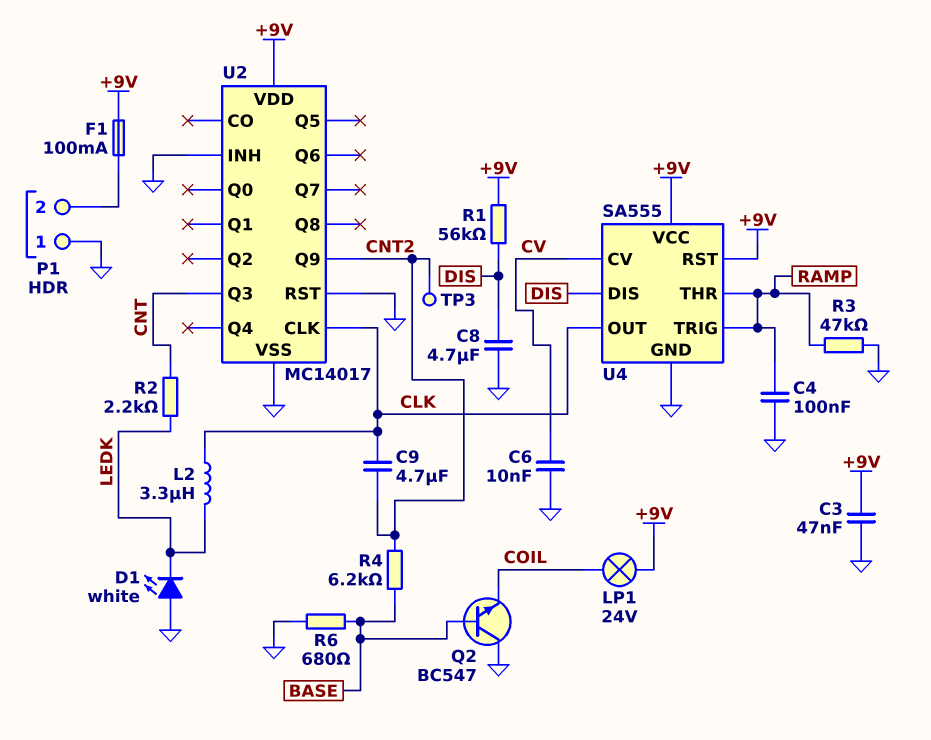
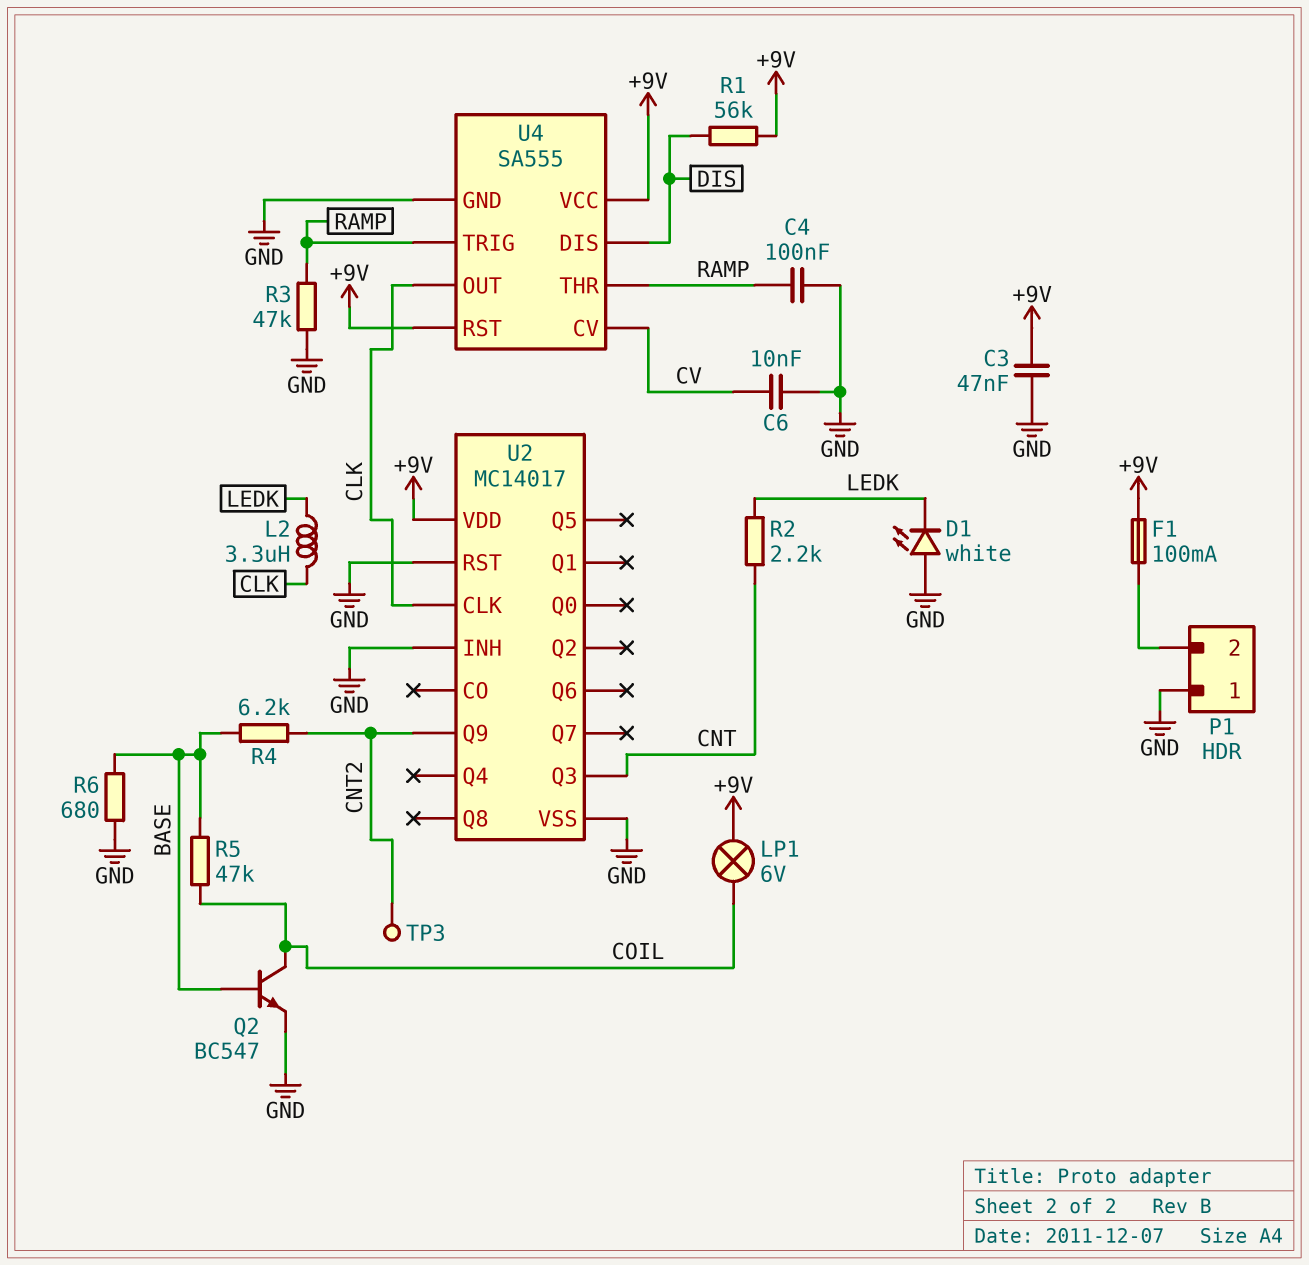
C8: 4.7uF (DIS, GND) -> none
C9: 4.7uF (CLK, CNT2) -> none
LP1: lamp 24V (+9V, COIL) -> lamp 6V (+9V, COIL)
Q2: NPN BC547 (B BASE, C GND, E COIL) -> NPN BC547 (B BASE, C COIL, E GND)
R5: none -> 47k (BASE, COIL)

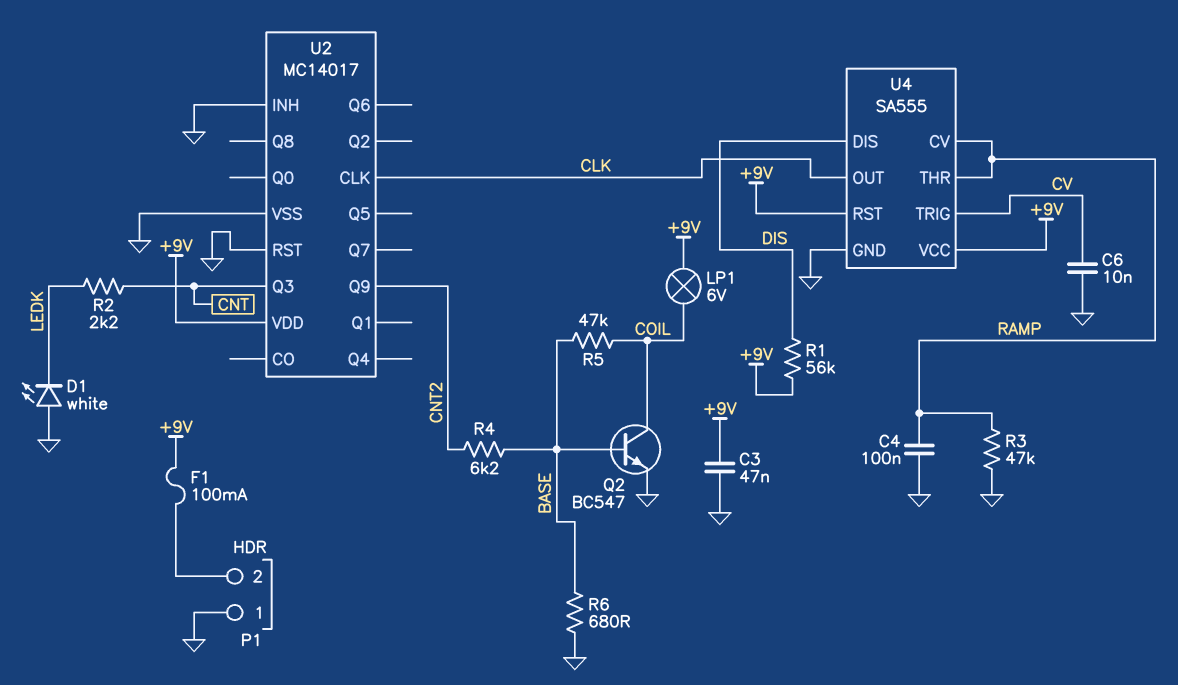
L2: 3.3uH (CLK, LEDK) -> none
TP3: test point (CNT2) -> none
U4 pin CV: CV -> RAMP
U4 pin TRIG: RAMP -> CV

